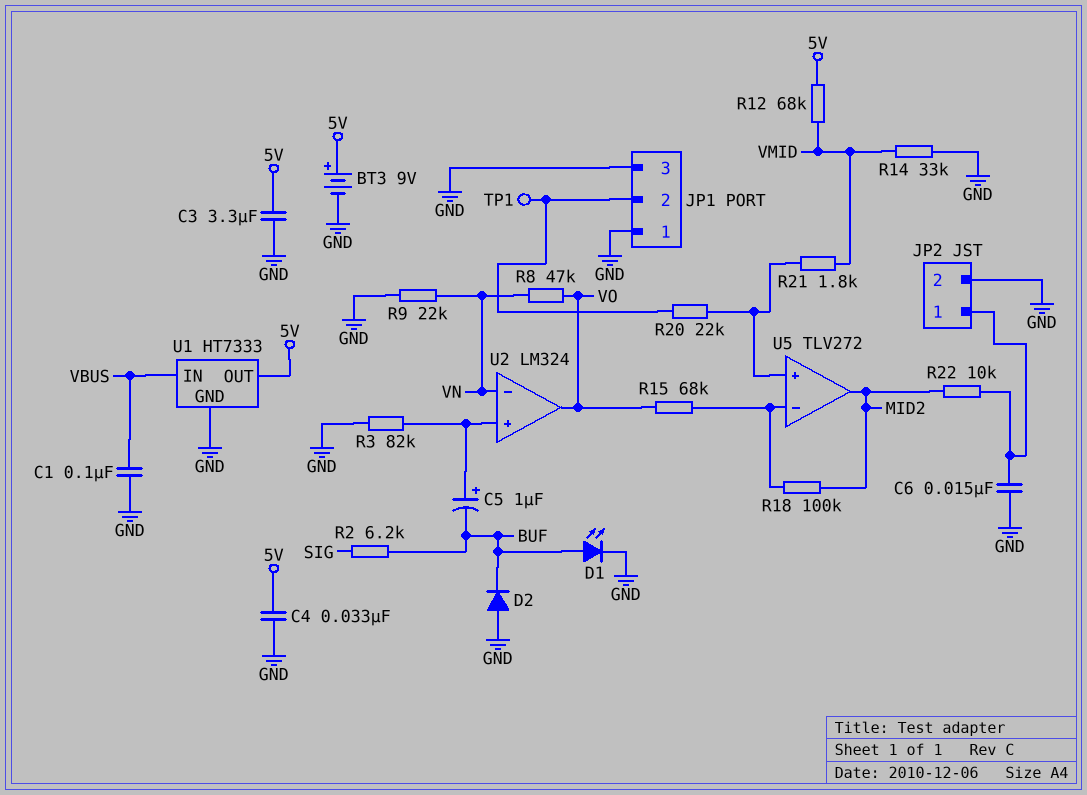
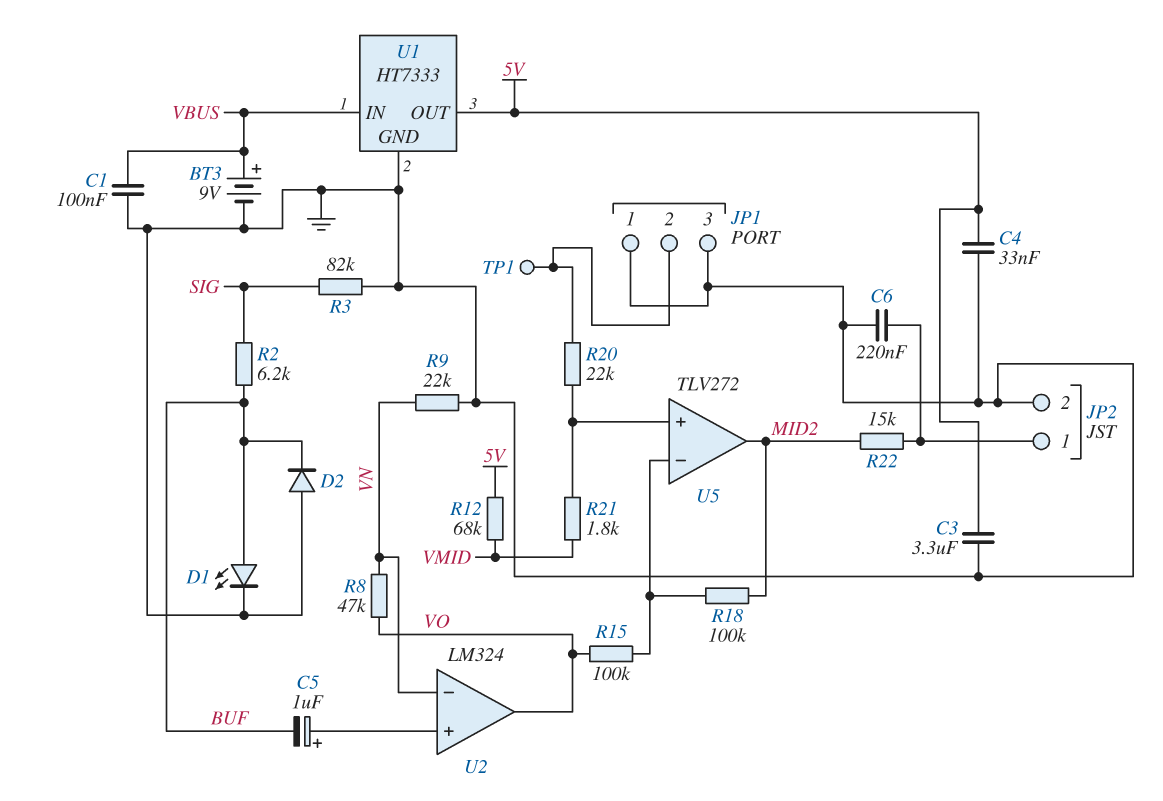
BT3: 9V (plus 5V, minus GND) -> 9V (plus VBUS, minus GND)
C6: 15nF (GND, JP2/1) -> 220nF (GND, JP2/1)
R3: 82k (GND, U2/in+) -> 82k (GND, SIG)
R14: 33k (GND, VMID) -> none
R15: 68k (U5/in-, VO) -> 100k (U5/in-, VO)
R22: 10k (JP2/1, MID2) -> 15k (JP2/1, MID2)

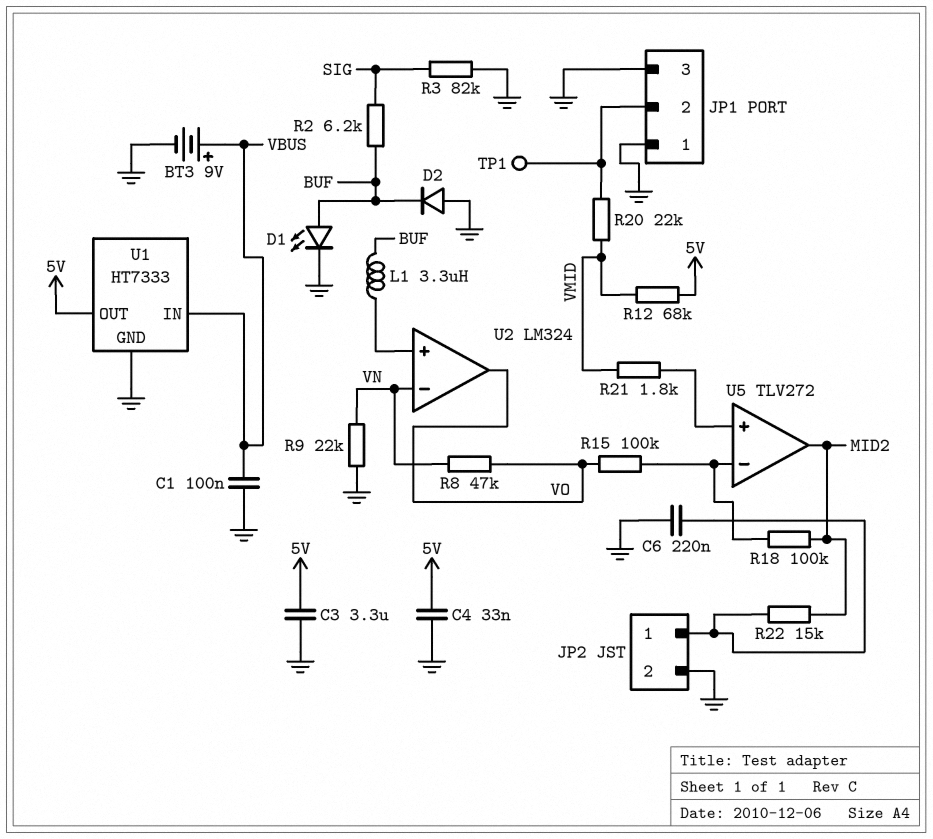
C5: 1uF (plus U2/in+, minus BUF) -> none
L1: none -> 3.3uH (BUF, U2/in+)
R20: 22k (JP1/2, U5/in+) -> 22k (JP1/2, VMID)

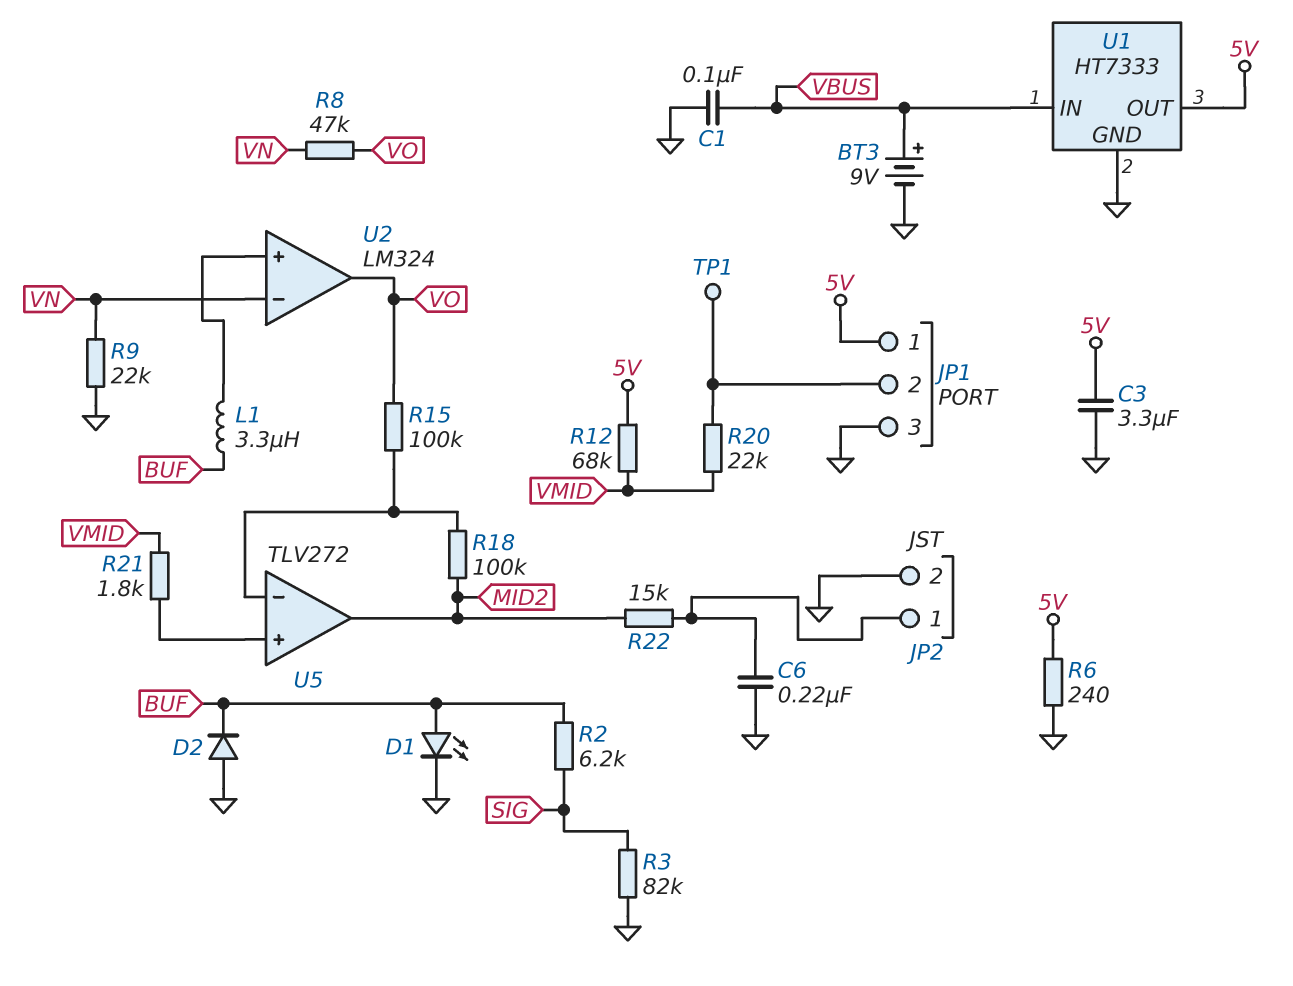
C4: 33nF (5V, GND) -> none
JP1 pin 1: GND -> 5V
R6: none -> 240 (5V, GND)

